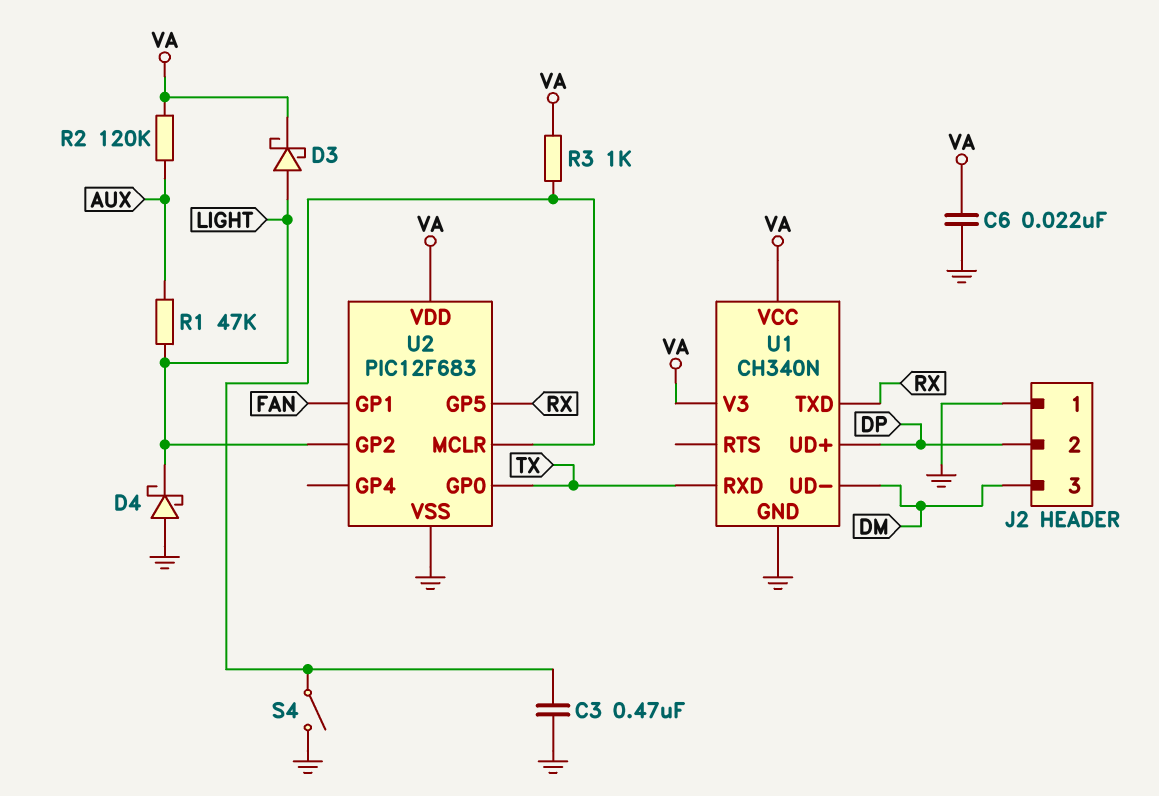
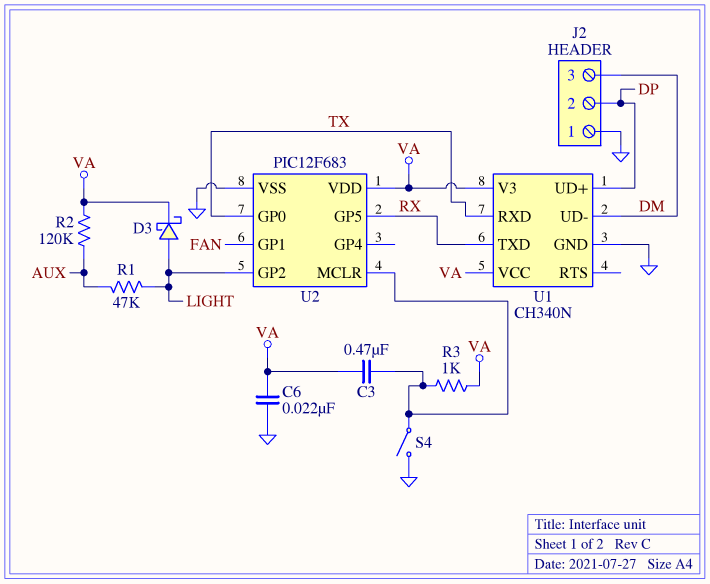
C3: 470nF (GND, U2/MCLR) -> 470nF (U2/MCLR, VA)
D4: schottky (A GND, K LIGHT) -> none

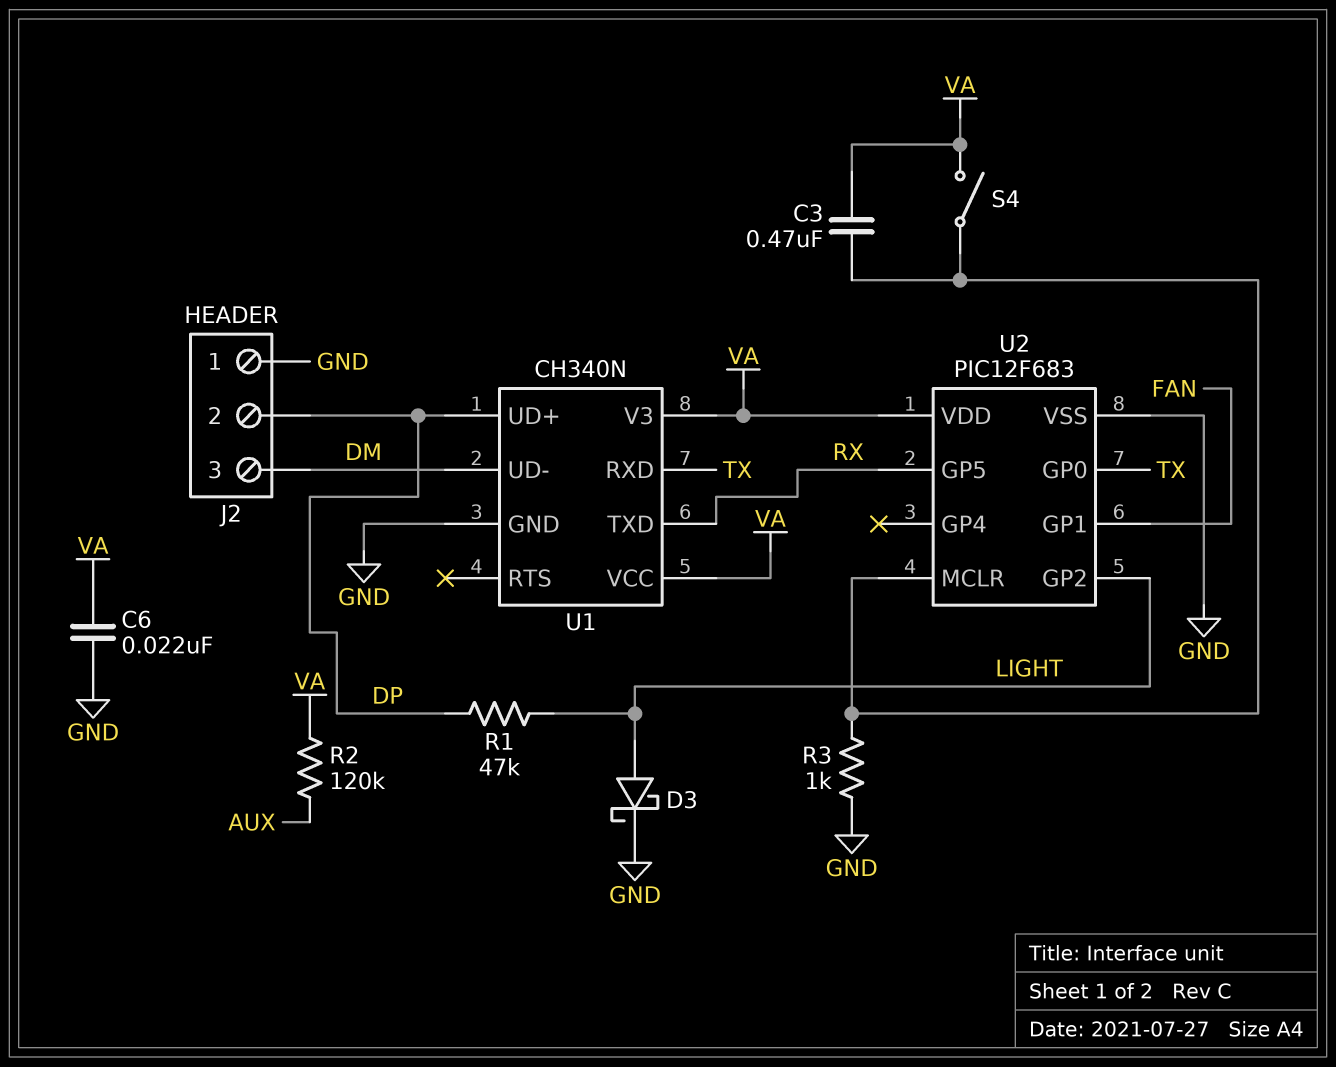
D3: schottky (A LIGHT, K VA) -> schottky (A LIGHT, K GND)
R1: 47k (AUX, LIGHT) -> 47k (DP, LIGHT)
R3: 1k (U2/MCLR, VA) -> 1k (GND, U2/MCLR)
S4: switch (GND, U2/MCLR) -> switch (U2/MCLR, VA)

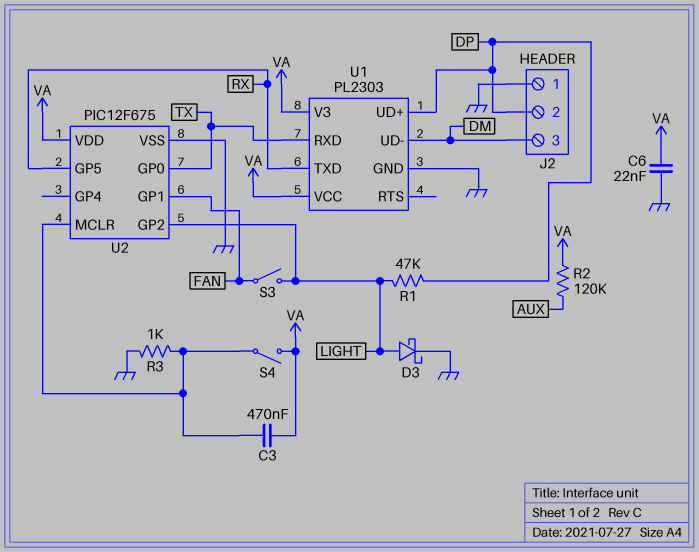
S3: none -> switch (FAN, LIGHT)
U1: CH340N -> PL2303
U2: PIC12F683 -> PIC12F675

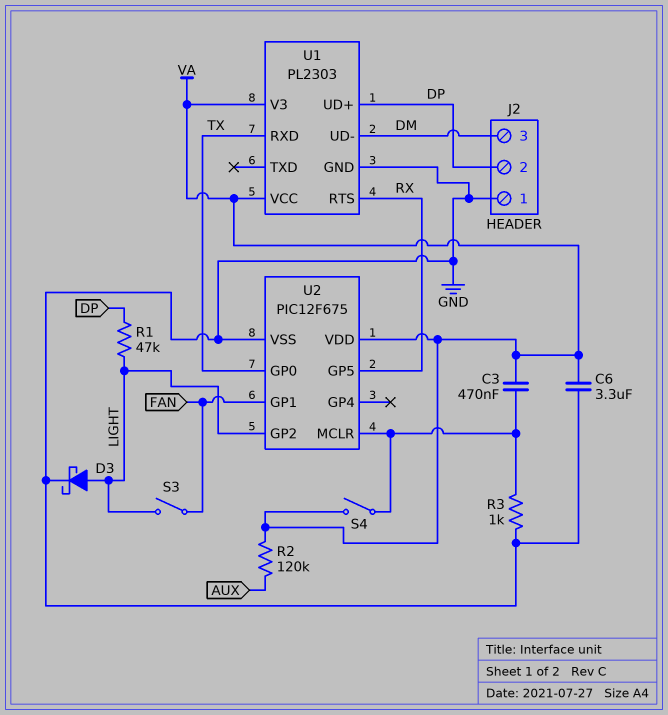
C6: 22nF (GND, VA) -> 3.3uF (GND, VA)
U1 pin RTS: none -> RX
U1 pin TXD: RX -> none

